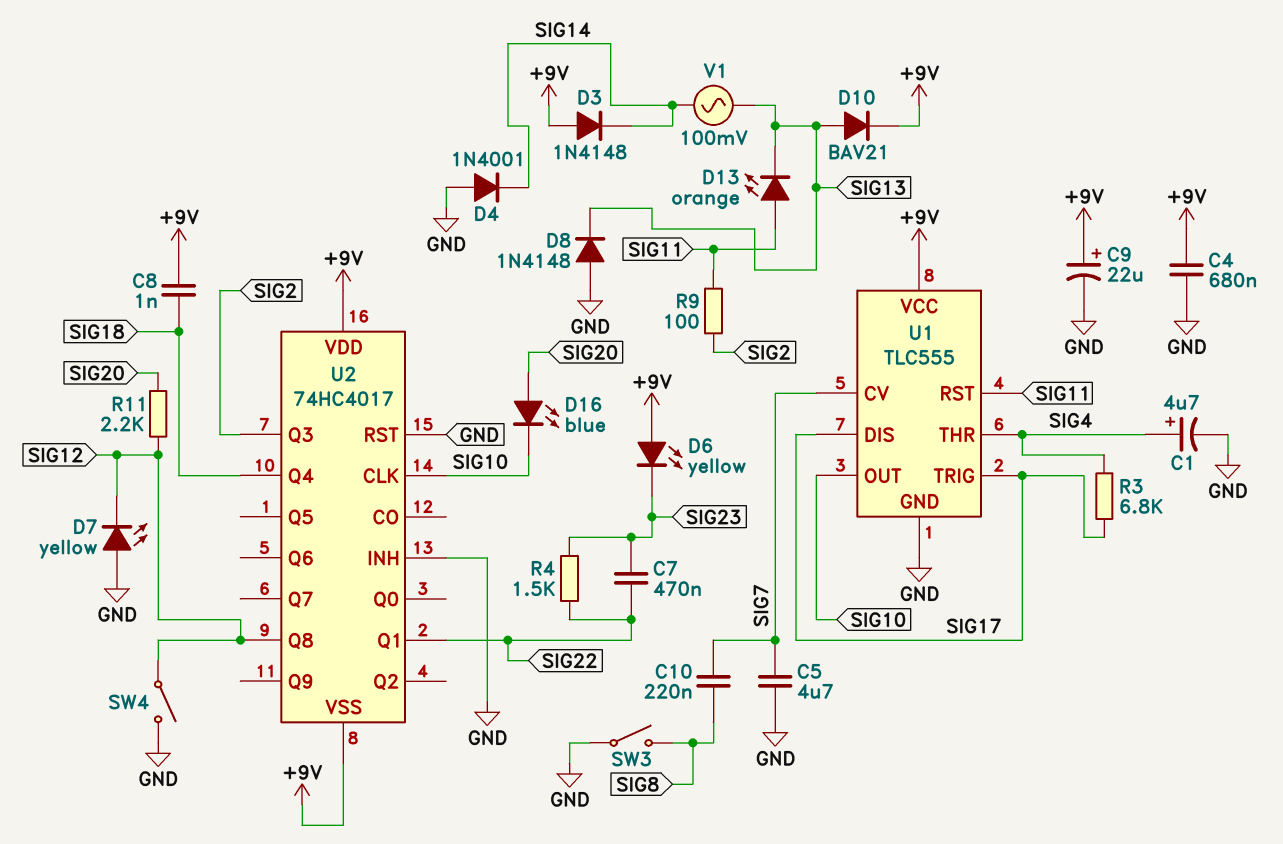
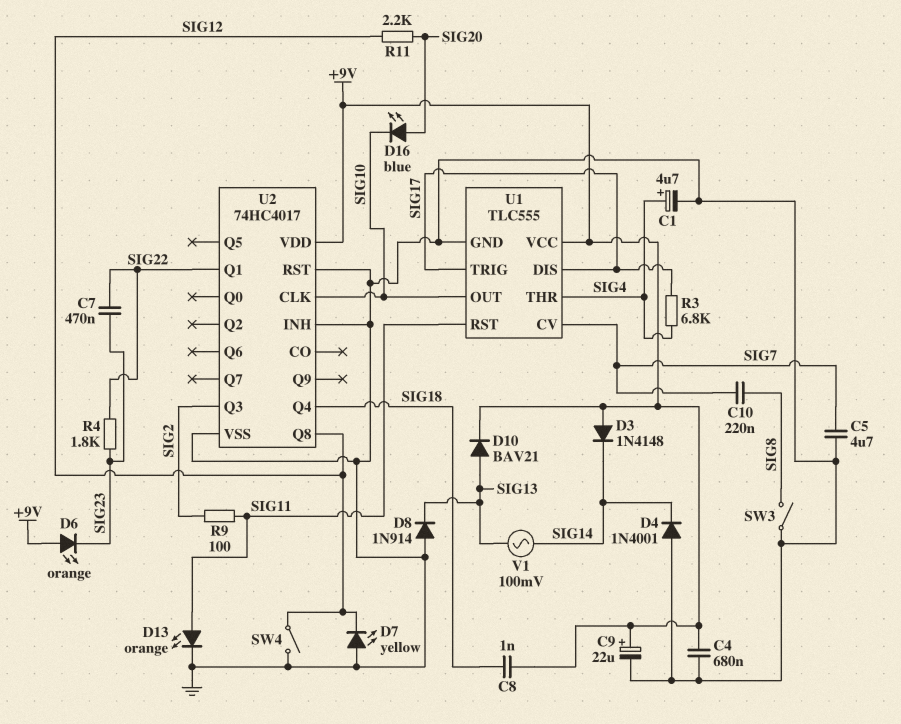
D6: LED yellow (A +9V, K SIG23) -> LED orange (A +9V, K SIG23)
D8: diode 1N4148 (A GND, K SIG13) -> diode 1N914 (A GND, K SIG13)
D13: LED orange (A SIG11, K SIG13) -> LED orange (A SIG11, K GND)
R4: 1.5k (SIG22, SIG23) -> 1.8k (SIG22, SIG23)
U2 pin VSS: +9V -> GND

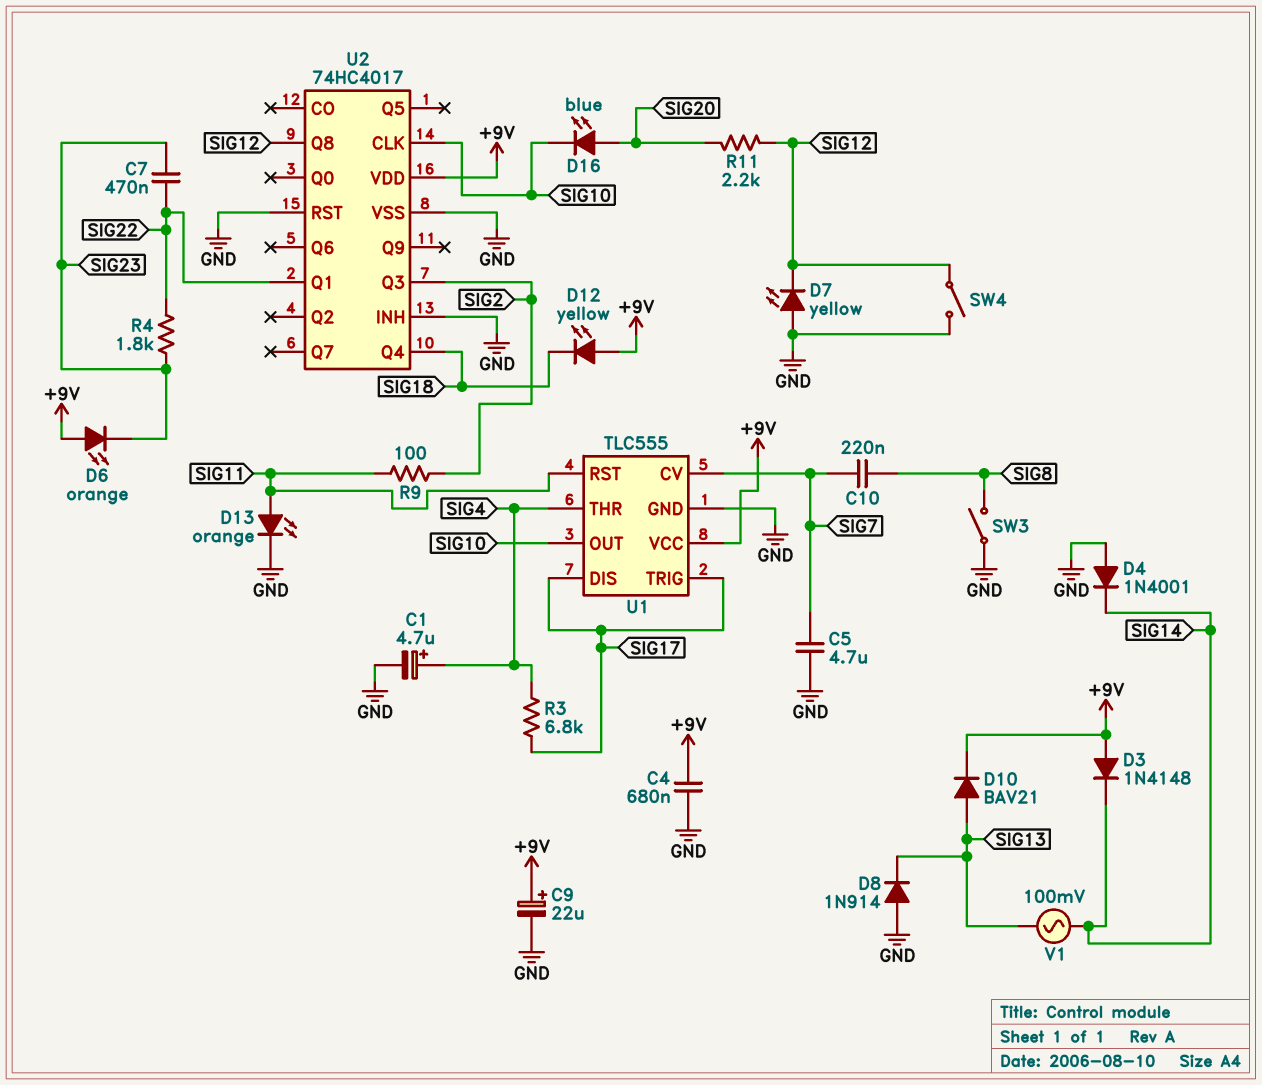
C8: 1nF (+9V, SIG18) -> none
D12: none -> LED yellow (A +9V, K SIG18)

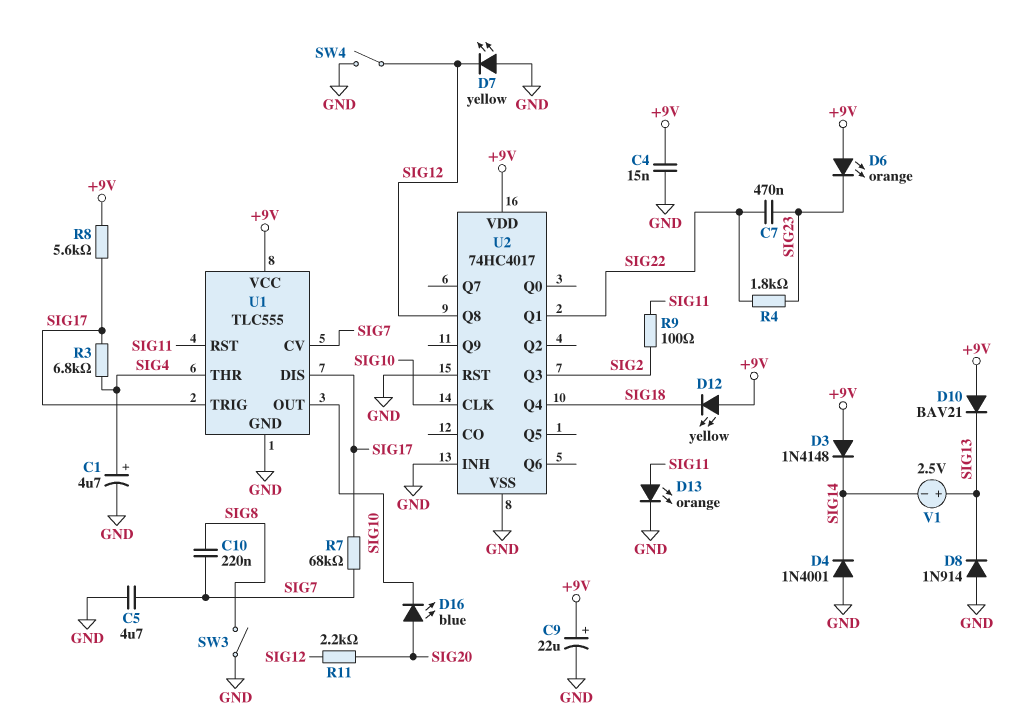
C4: 680nF (+9V, GND) -> 15nF (+9V, GND)
D10: diode BAV21 (A SIG13, K +9V) -> diode BAV21 (A +9V, K SIG13)
R7: none -> 68k (SIG7, SIG17)
R8: none -> 5.6k (+9V, SIG17)
V1: AC 100mV (SIG13, SIG14) -> 2.5V (plus SIG13, minus SIG14)

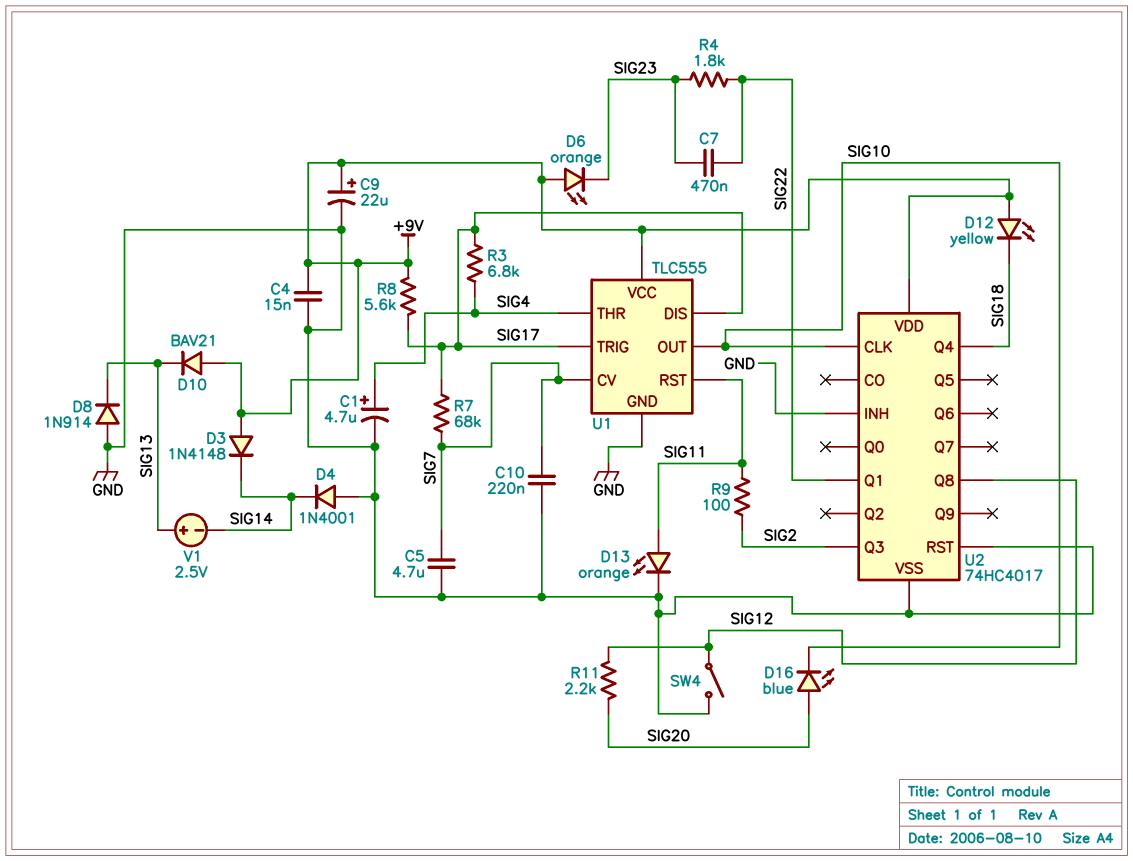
C10: 220nF (SIG7, SIG8) -> 220nF (GND, SIG7)
D7: LED yellow (A GND, K SIG12) -> none
SW3: switch (GND, SIG8) -> none

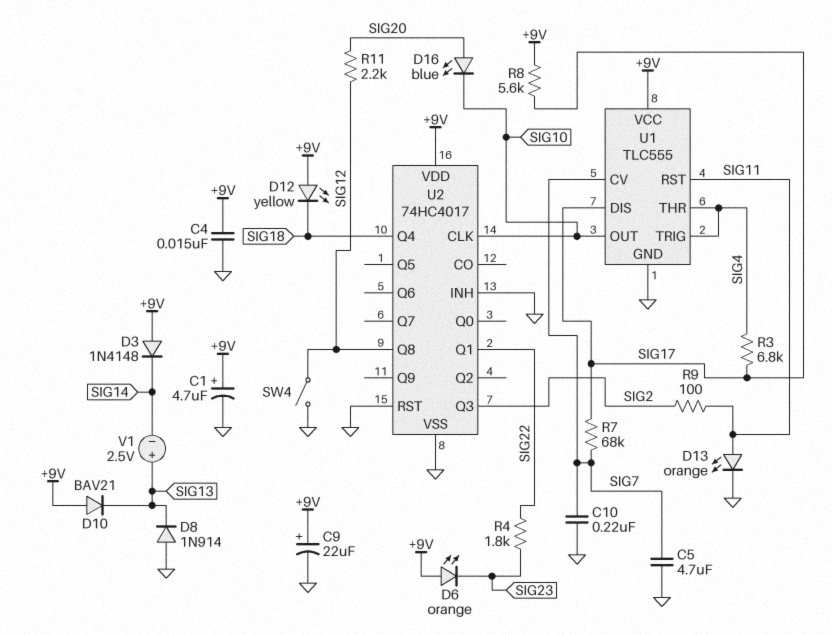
C1: 4.7uF (plus SIG4, minus GND) -> 4.7uF (plus +9V, minus GND)
C7: 470nF (SIG22, SIG23) -> none
D4: diode 1N4001 (A GND, K SIG14) -> none
U1 pin TRIG: SIG17 -> SIG4

